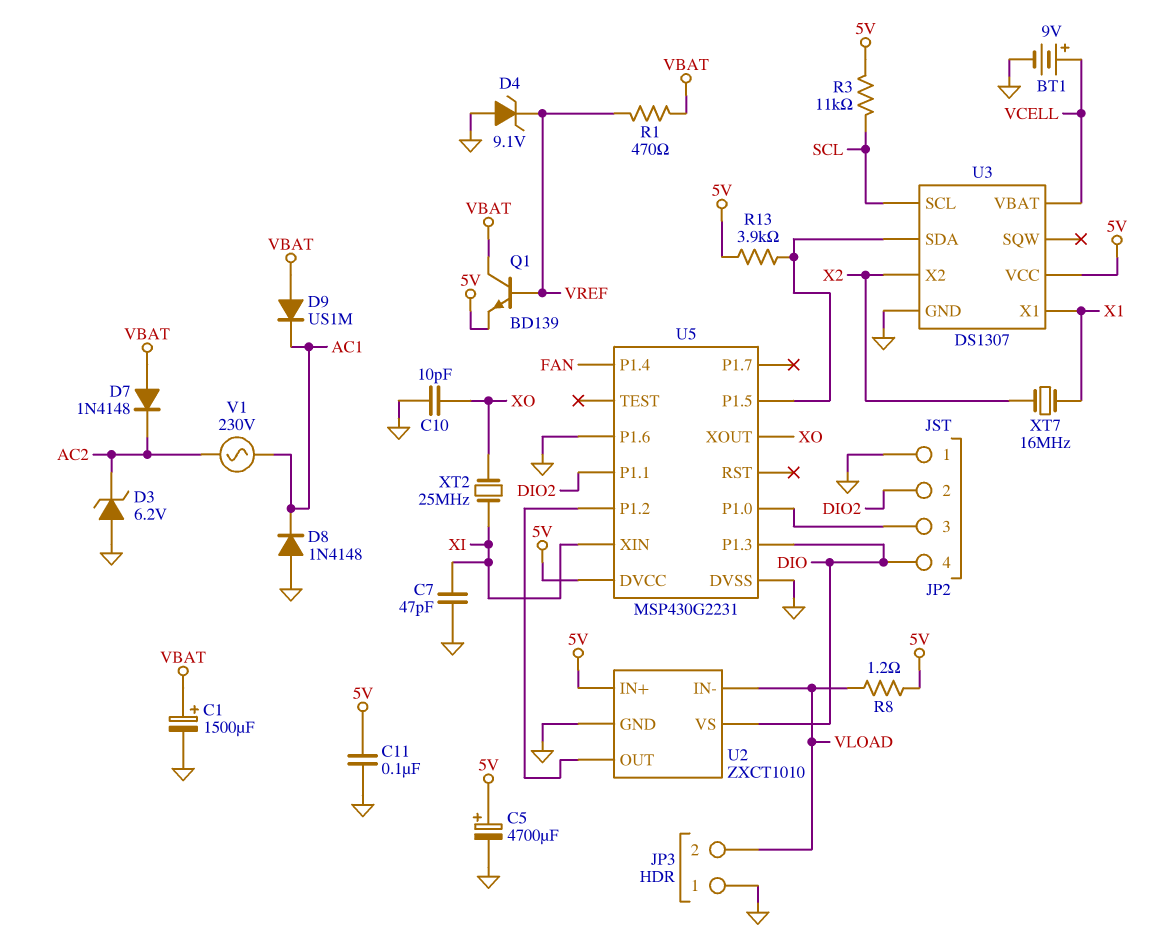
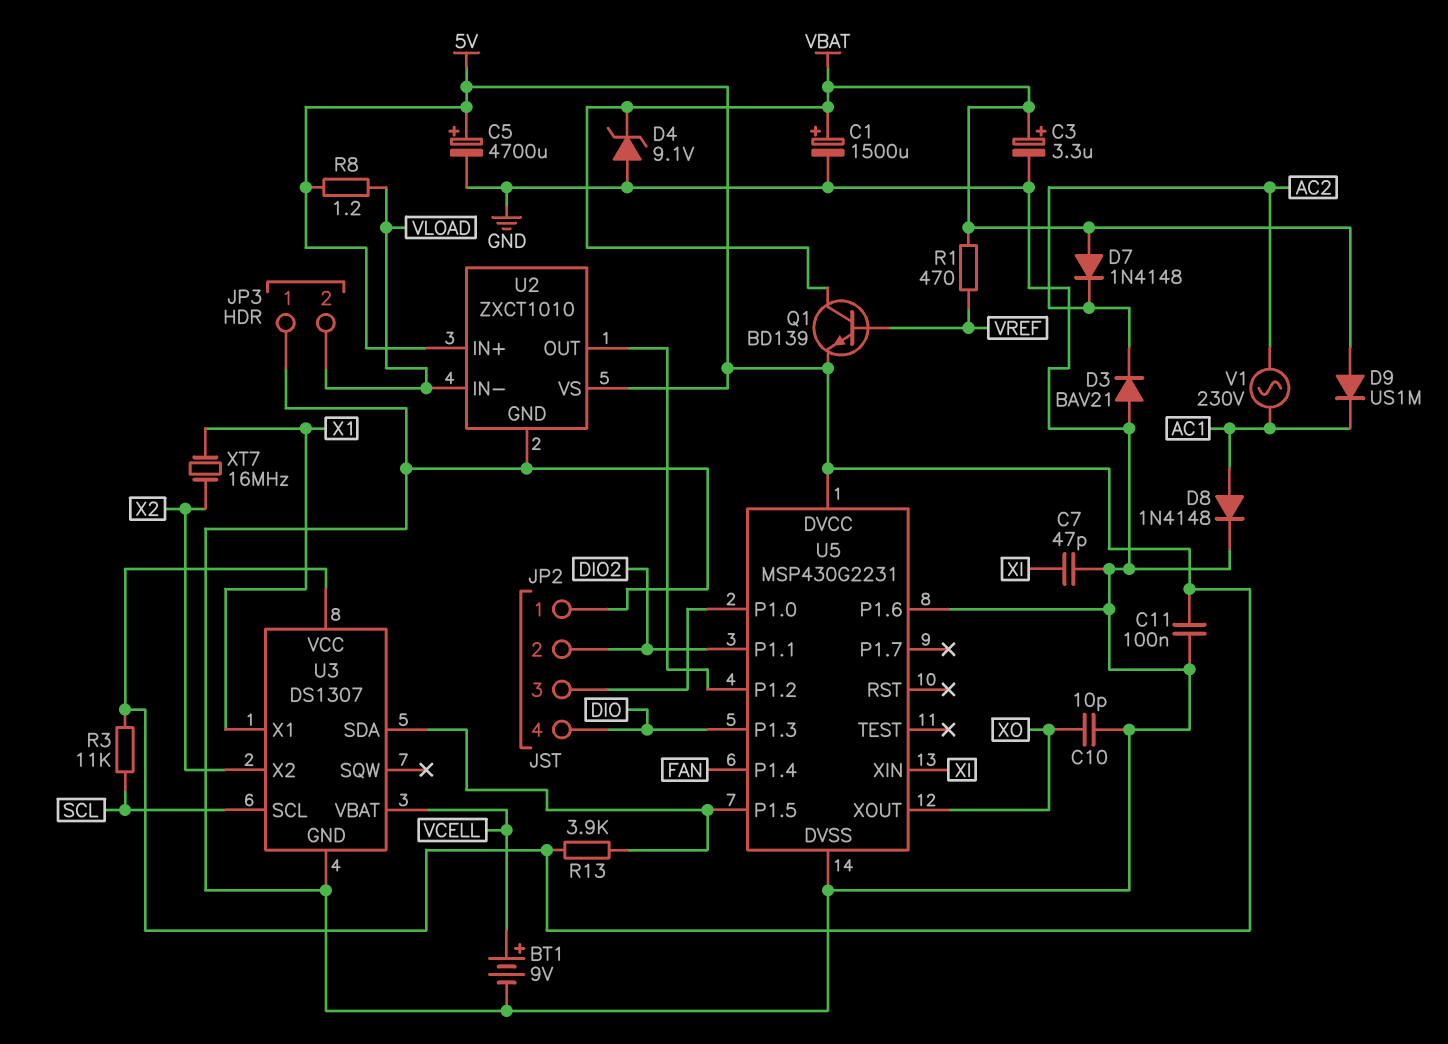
C3: none -> 3.3uF (plus VBAT, minus GND)
D3: zener 6.2V (A GND, K AC2) -> diode BAV21 (A GND, K AC2)
D4: zener 9.1V (A GND, K VREF) -> zener 9.1V (A GND, K VBAT)
D8: diode 1N4148 (A GND, K AC1) -> diode 1N4148 (A AC1, K GND)
U2 pin VS: DIO -> 5V
XT2: 25MHz (XI, XO) -> none

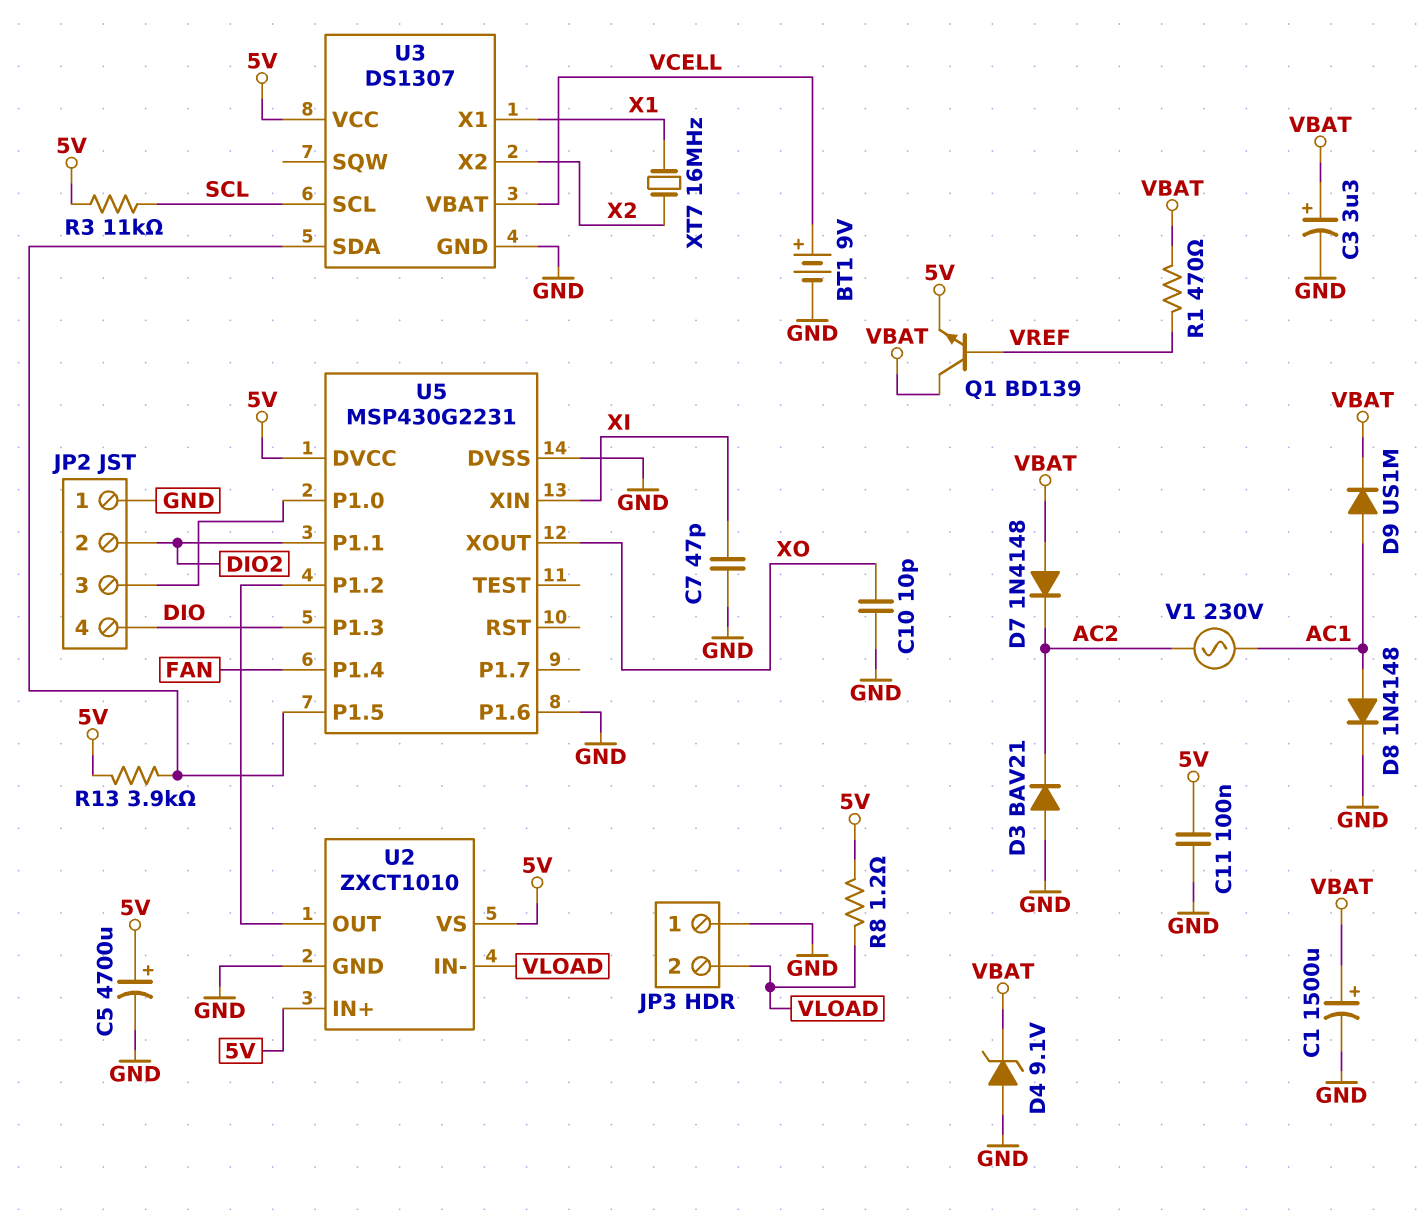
D9: diode US1M (A VBAT, K AC1) -> diode US1M (A AC1, K VBAT)

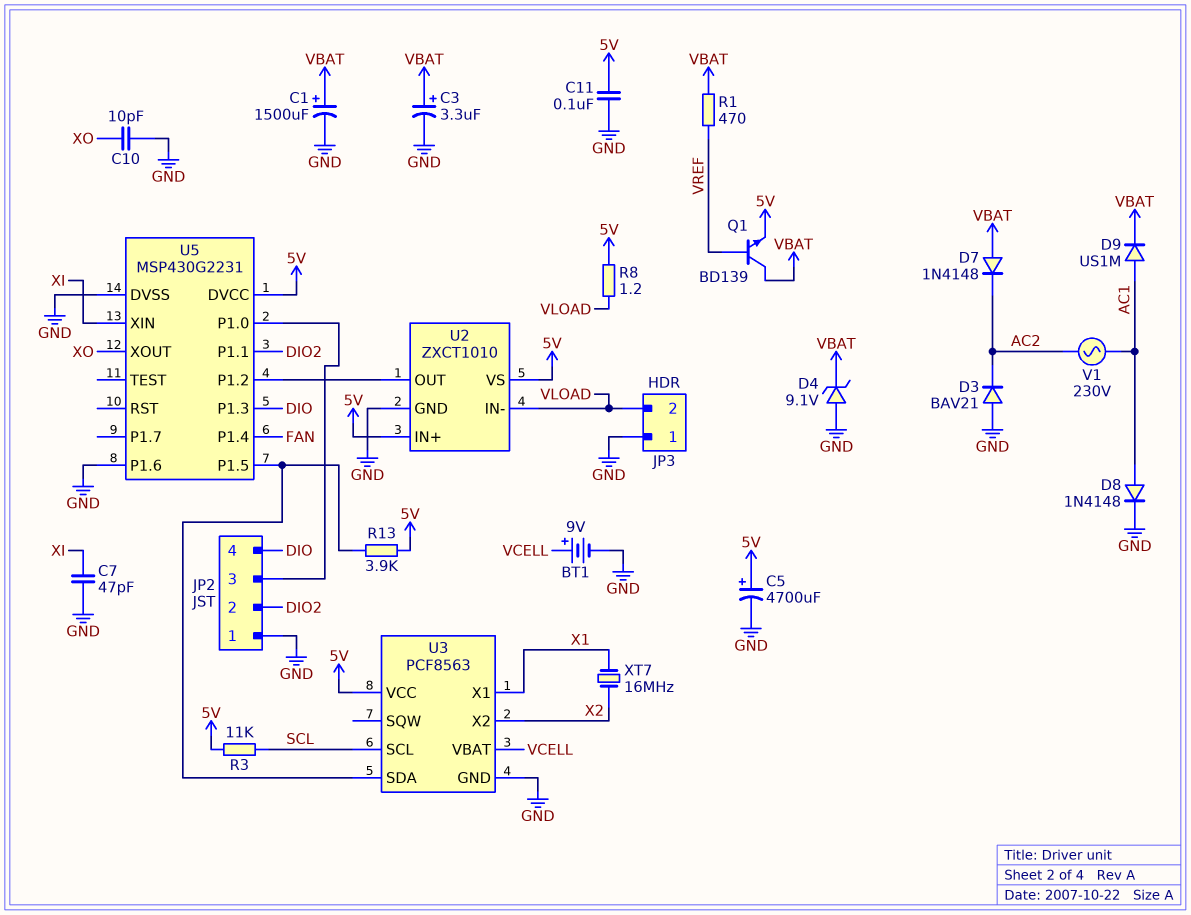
U3: DS1307 -> PCF8563

